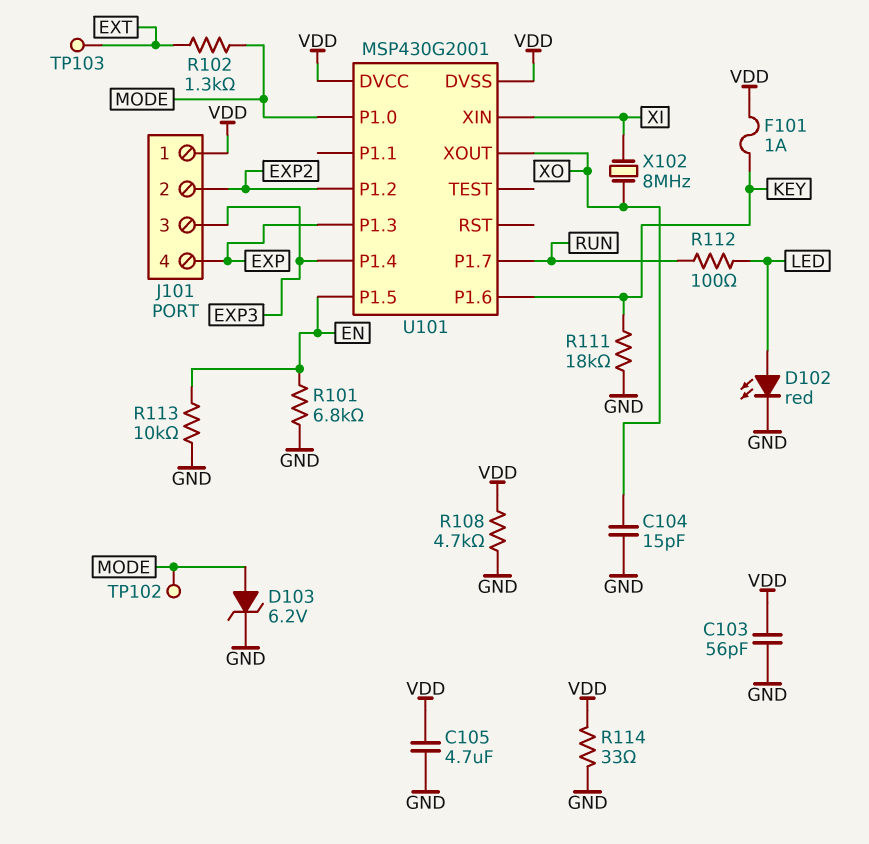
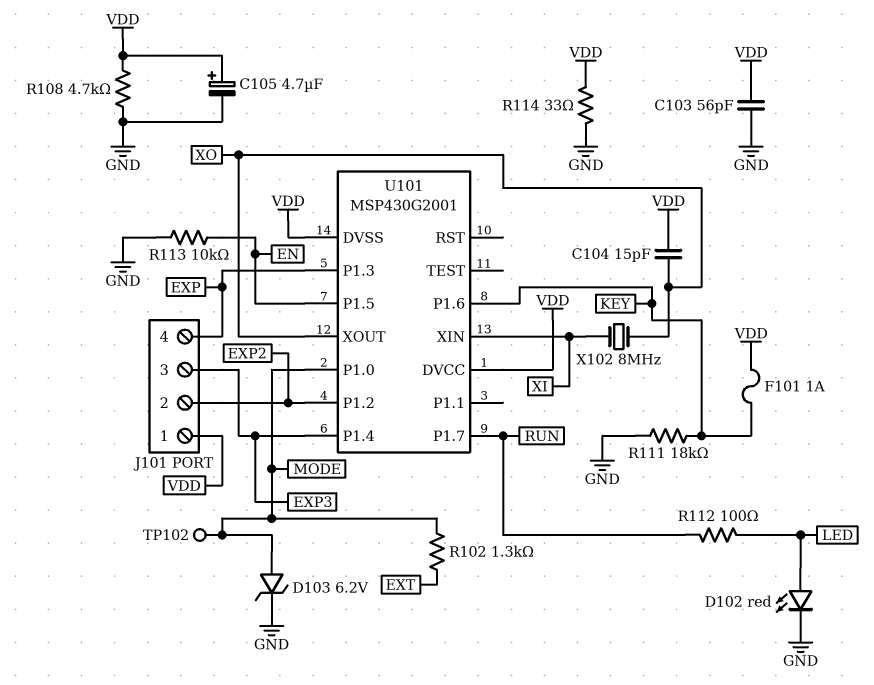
C104: 15pF (GND, XO) -> 15pF (VDD, XO)
C105: 4.7uF (GND, VDD) -> 4.7uF (plus VDD, minus GND)
R101: 6.8k (EN, GND) -> none
TP103: test point (EXT) -> none

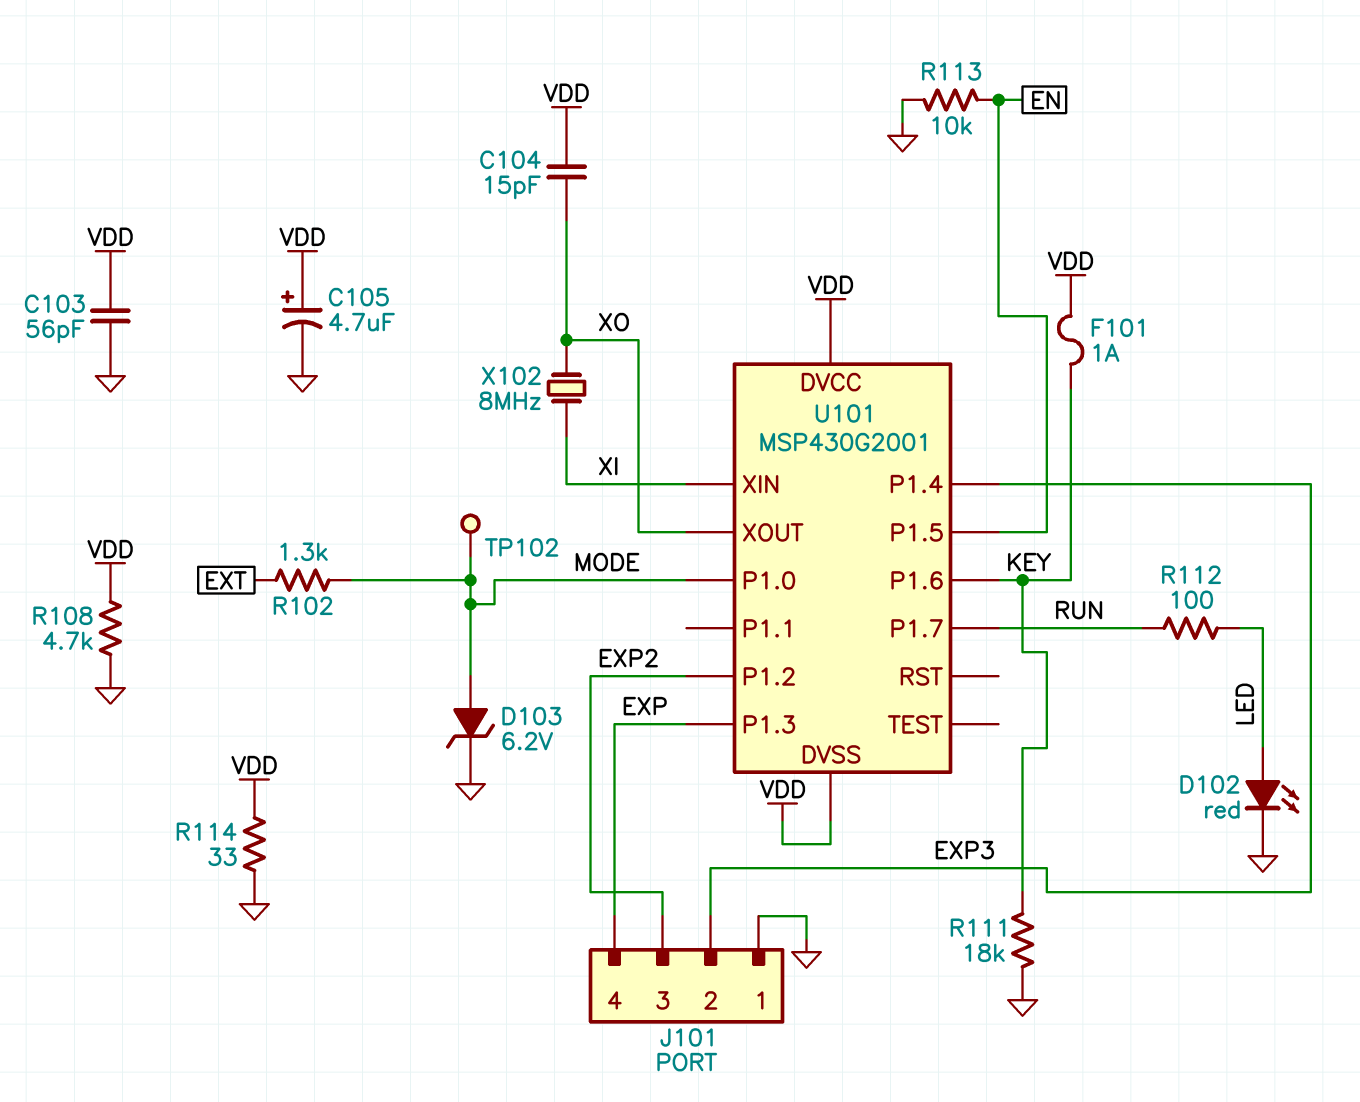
J101 pin 1: VDD -> GND
J101 pin 2: EXP2 -> EXP3
J101 pin 3: EXP3 -> EXP2

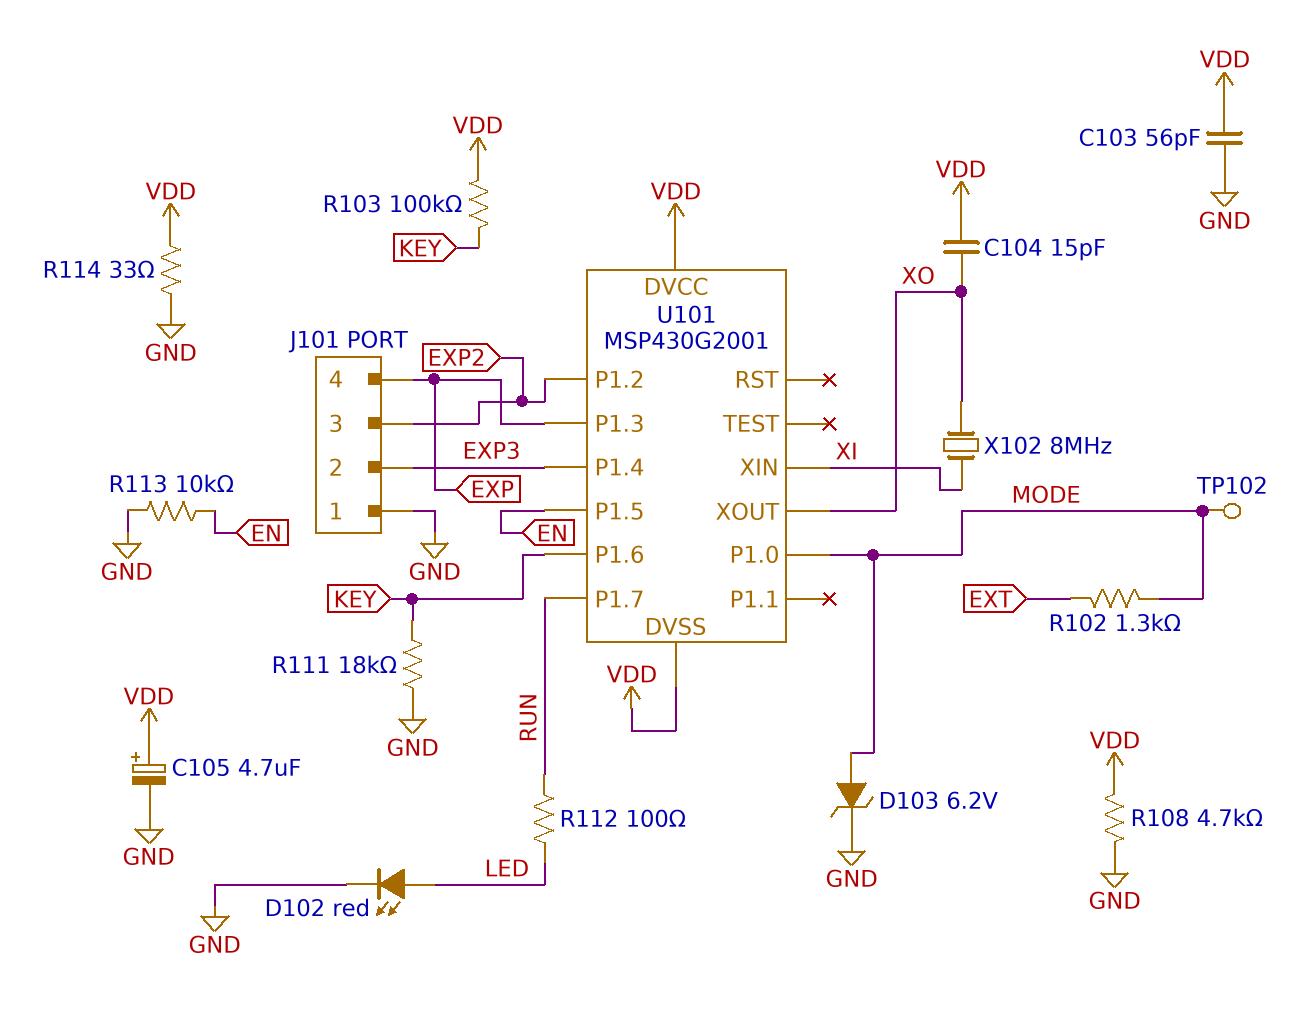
F101: 1A (KEY, VDD) -> none
R103: none -> 100k (KEY, VDD)

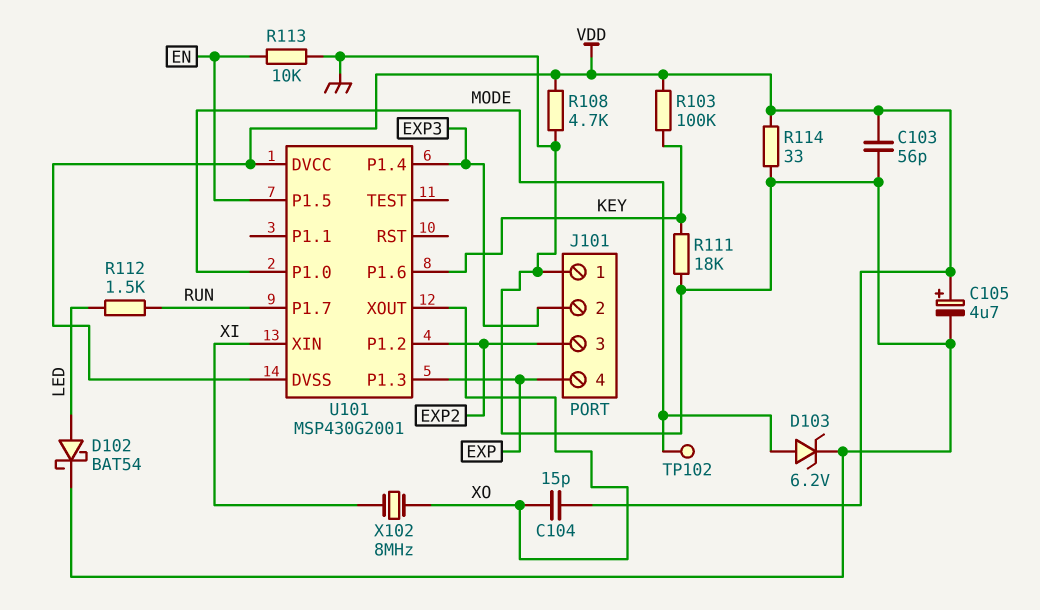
D102: LED red (A LED, K GND) -> schottky BAT54 (A LED, K GND)
R102: 1.3k (EXT, MODE) -> none
R112: 100 (LED, RUN) -> 1.5k (LED, RUN)

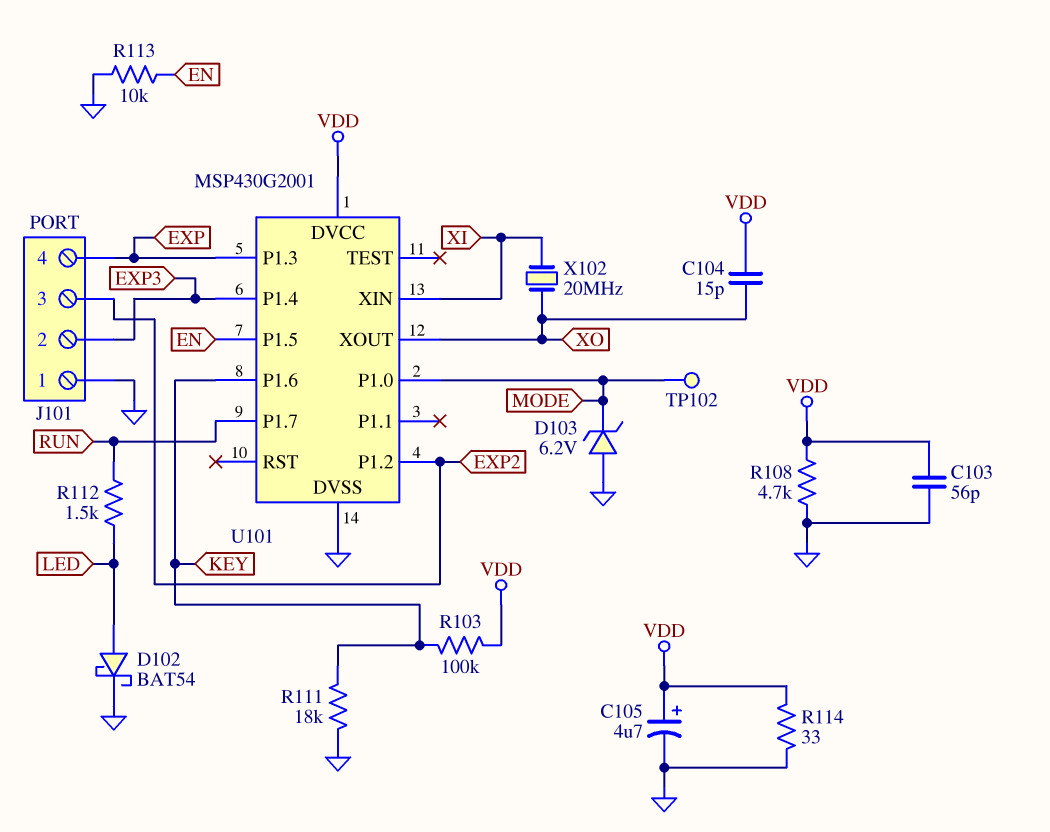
D103: zener 6.2V (A MODE, K GND) -> zener 6.2V (A GND, K MODE)
U101 pin DVSS: VDD -> GND
X102: 8MHz (XI, XO) -> 20MHz (XI, XO)

